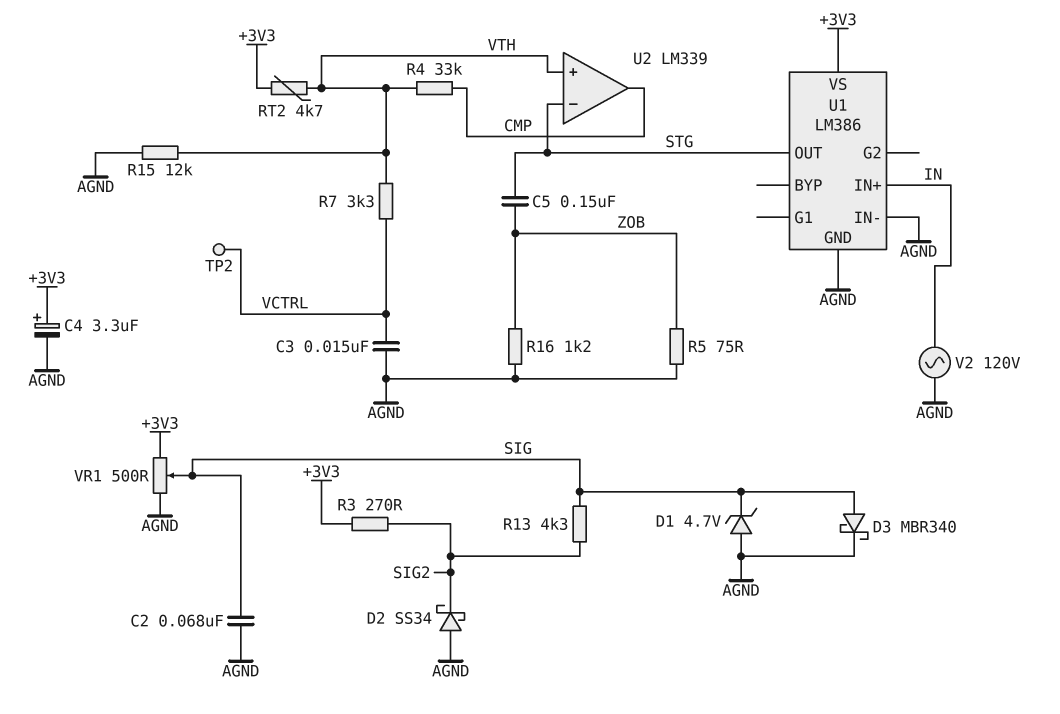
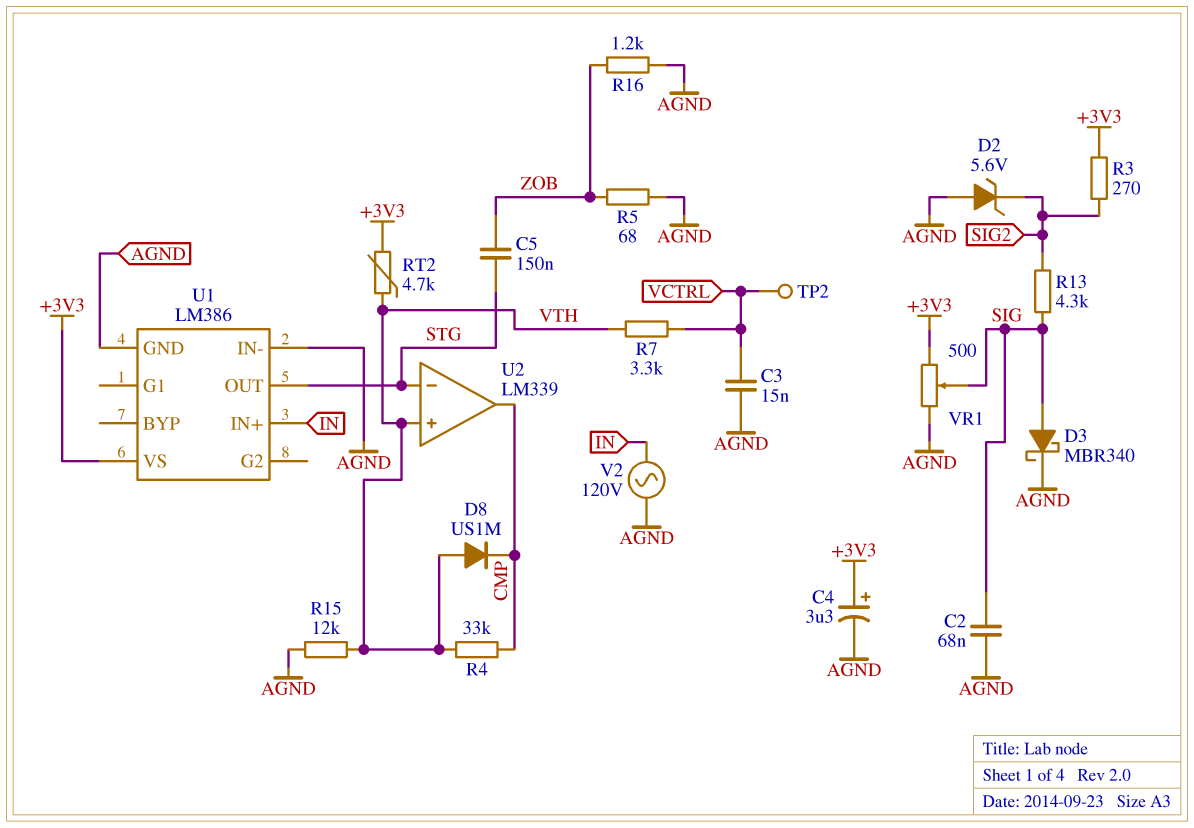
D1: zener 4.7V (A AGND, K SIG) -> none
D2: schottky SS34 (A AGND, K SIG2) -> zener 5.6V (A AGND, K SIG2)
D8: none -> diode US1M (A VTH, K CMP)
R5: 75 (AGND, ZOB) -> 68 (AGND, ZOB)

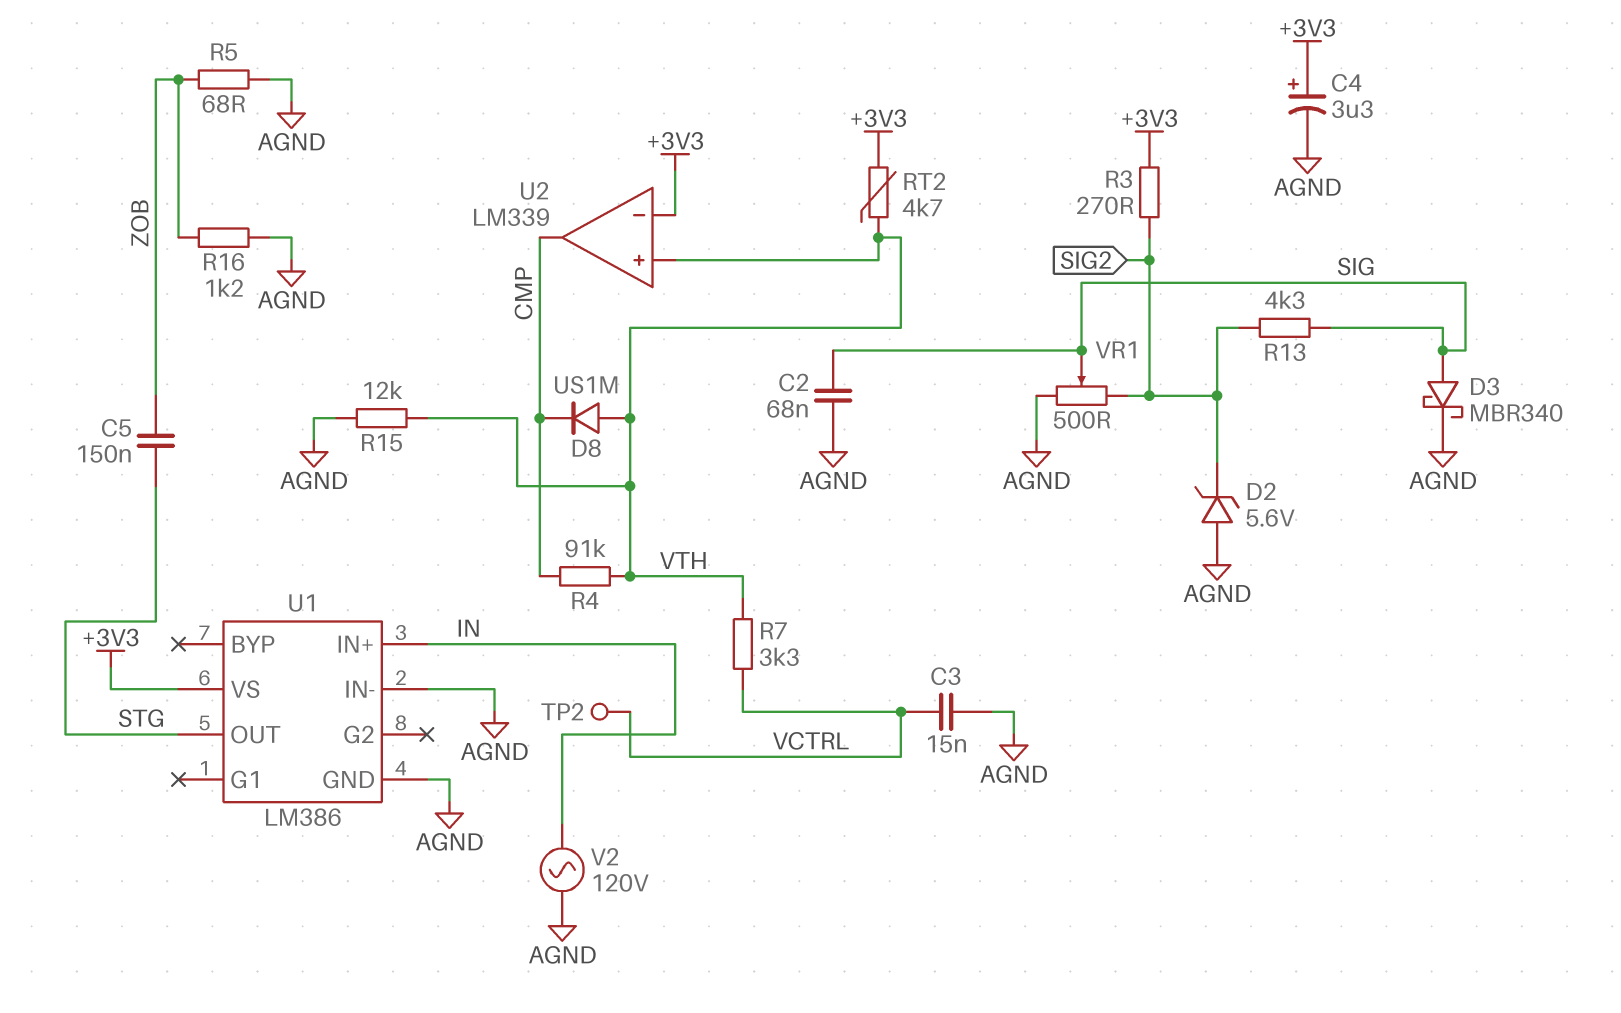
R4: 33k (CMP, VTH) -> 91k (CMP, VTH)
U2 pin in-: STG -> +3V3
VR1: 500 (+3V3, AGND, wiper SIG) -> 500 (AGND, SIG2, wiper SIG)

